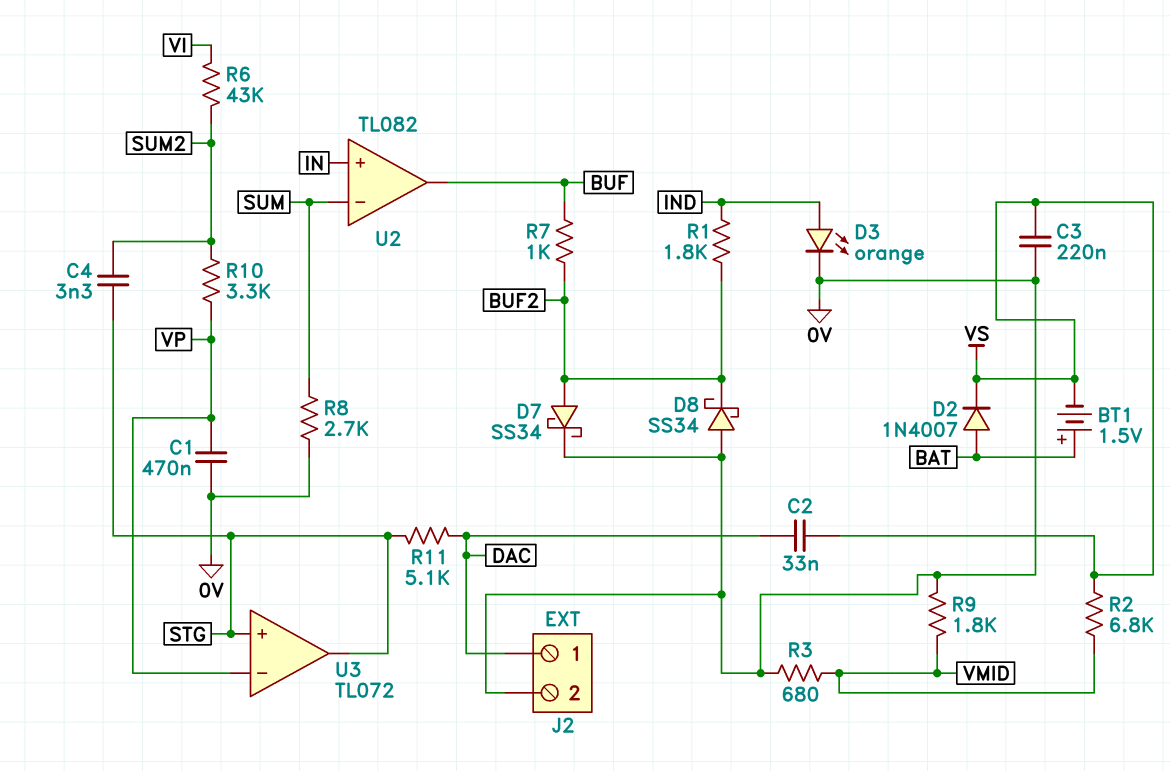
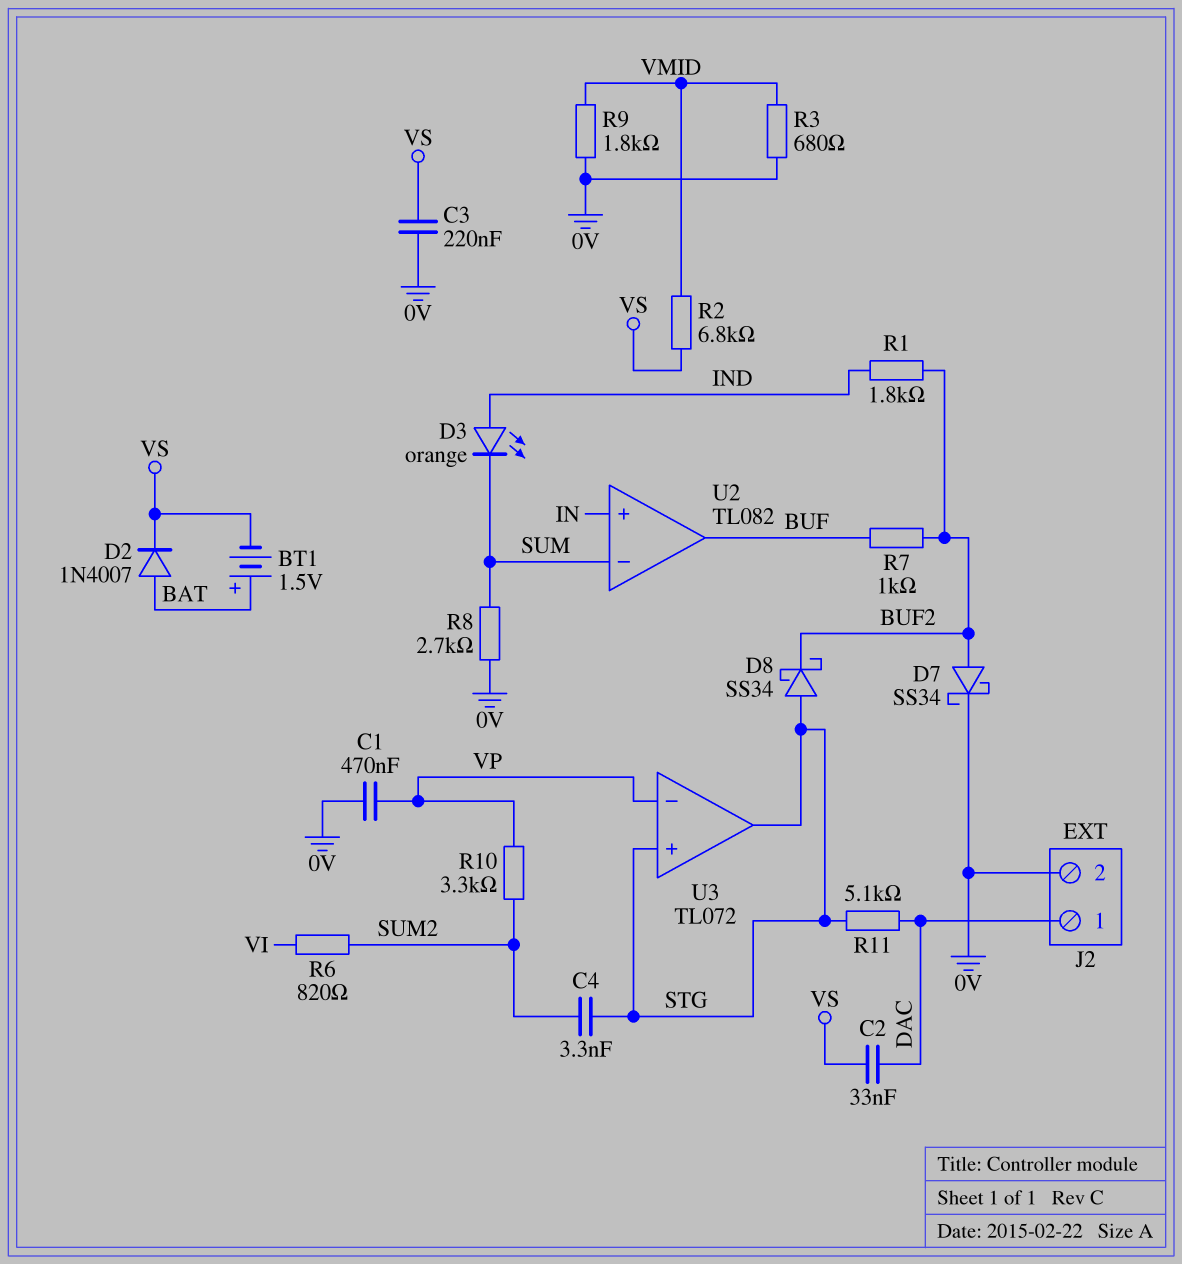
D3: LED orange (A IND, K 0V) -> LED orange (A IND, K SUM)
D8: schottky SS34 (A 0V, K BUF2) -> schottky SS34 (A STG, K BUF2)
R6: 43k (SUM2, VI) -> 820 (SUM2, VI)

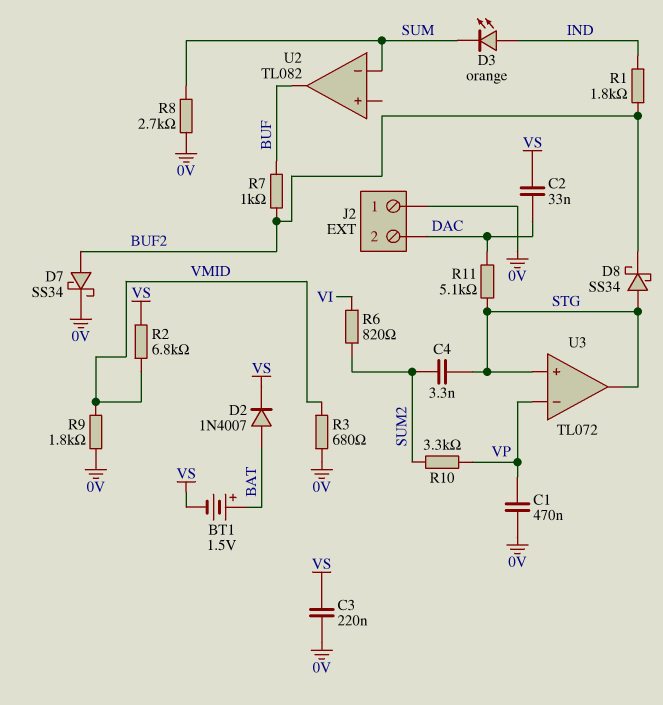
J2 pin 1: DAC -> 0V
J2 pin 2: 0V -> DAC
U2 pin in+: IN -> none

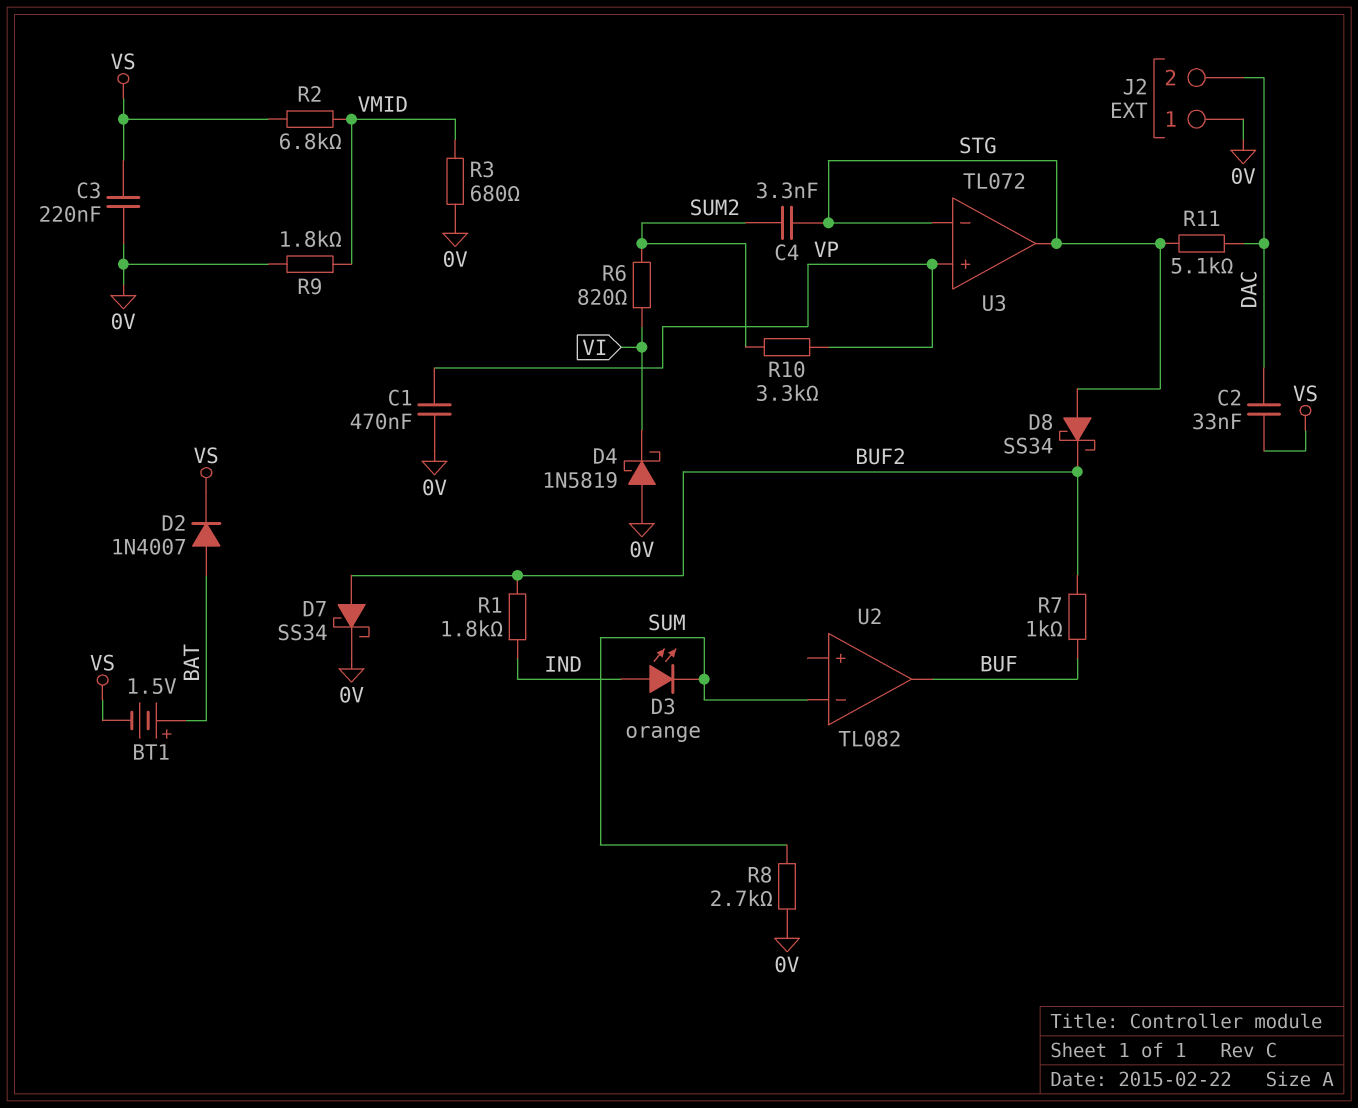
D4: none -> schottky 1N5819 (A 0V, K VI)
U3 pin in+: STG -> VP
U3 pin in-: VP -> STG

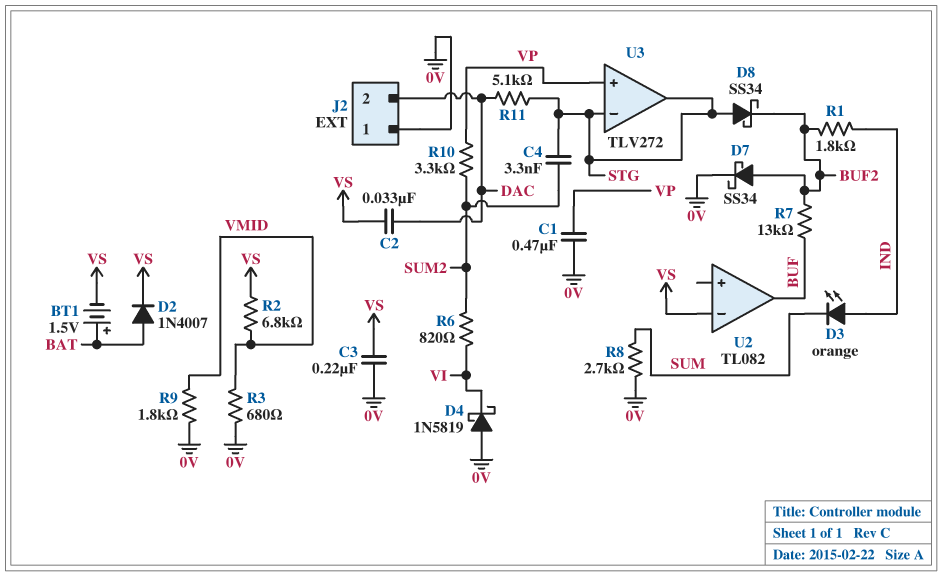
R7: 1k (BUF, BUF2) -> 13k (BUF, BUF2)
U2 pin in-: SUM -> VS
U3: TL072 -> TLV272

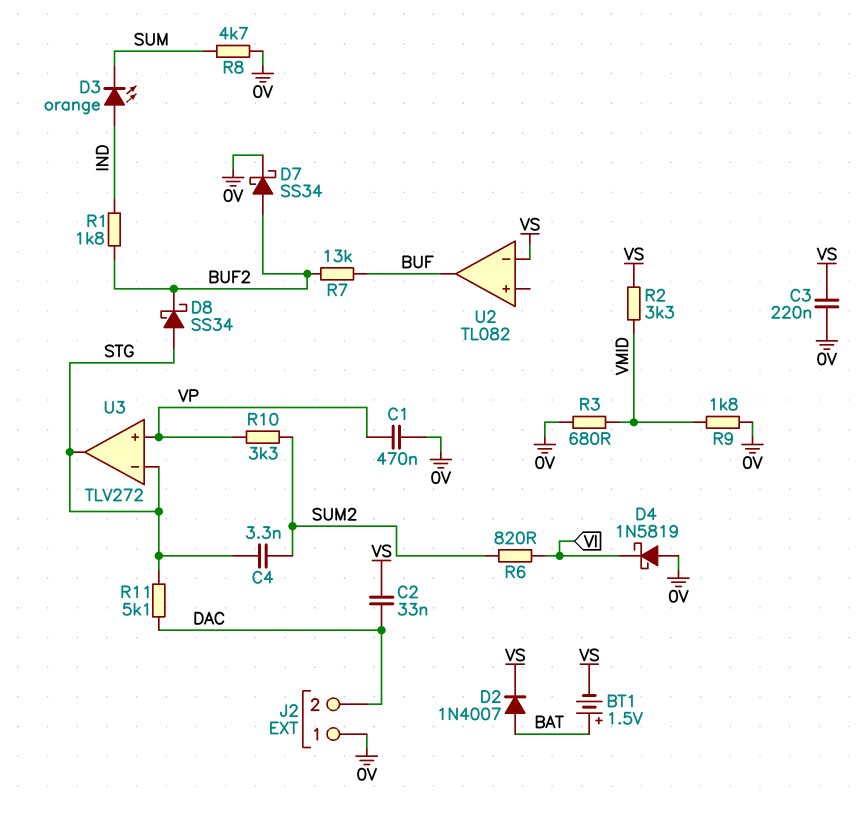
R2: 6.8k (VMID, VS) -> 3.3k (VMID, VS)
R8: 2.7k (0V, SUM) -> 4.7k (0V, SUM)

